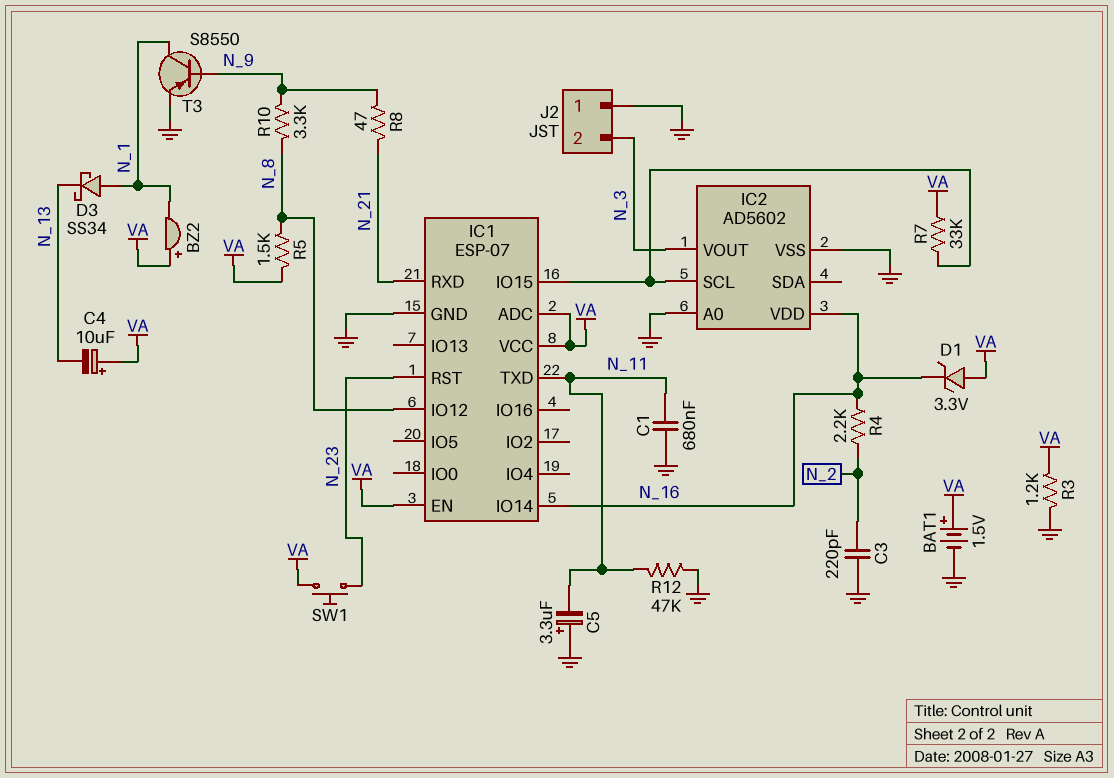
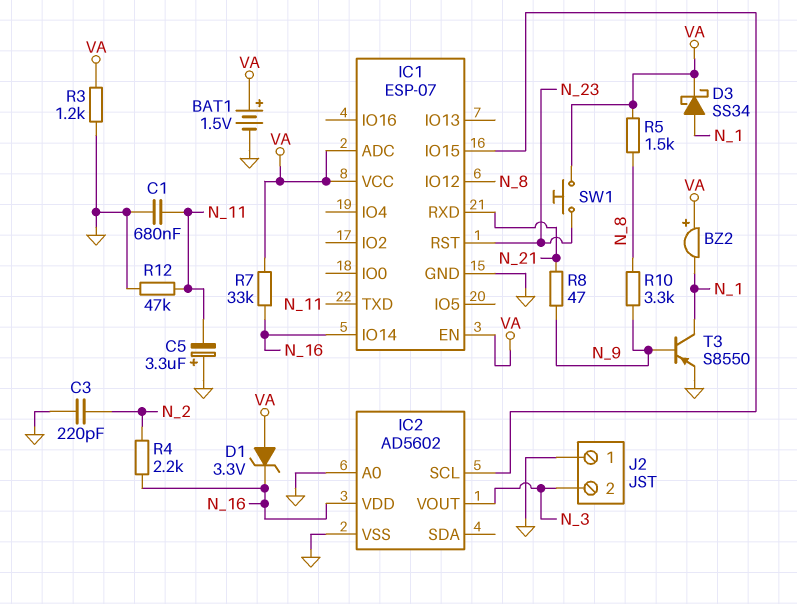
C4: 10uF (plus VA, minus N_13) -> none
D3: schottky SS34 (A N_1, K N_13) -> schottky SS34 (A N_1, K VA)
R7: 33k (IC1/IO15, VA) -> 33k (N_16, VA)

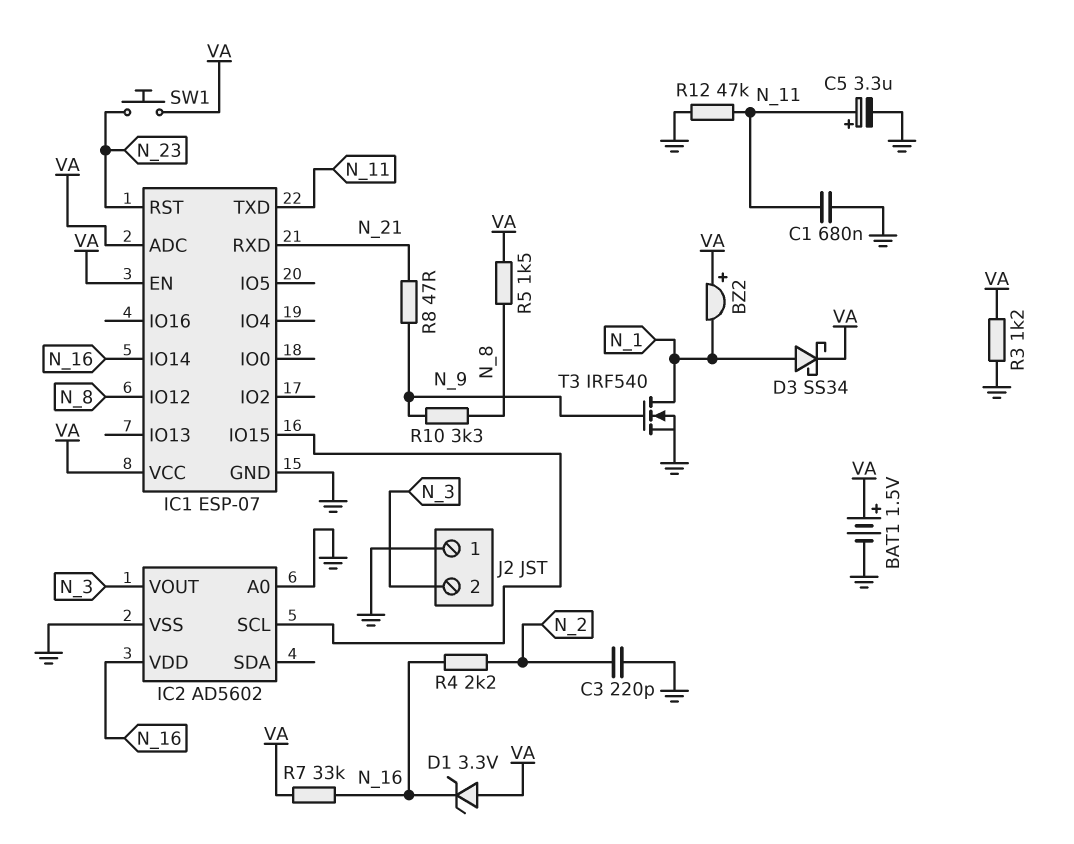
C5: 3.3uF (plus GND, minus N_11) -> 3.3uF (plus N_11, minus GND)
T3: PNP S8550 (B N_9, C N_1, E GND) -> NMOS IRF540 (G N_9, D N_1, S GND)

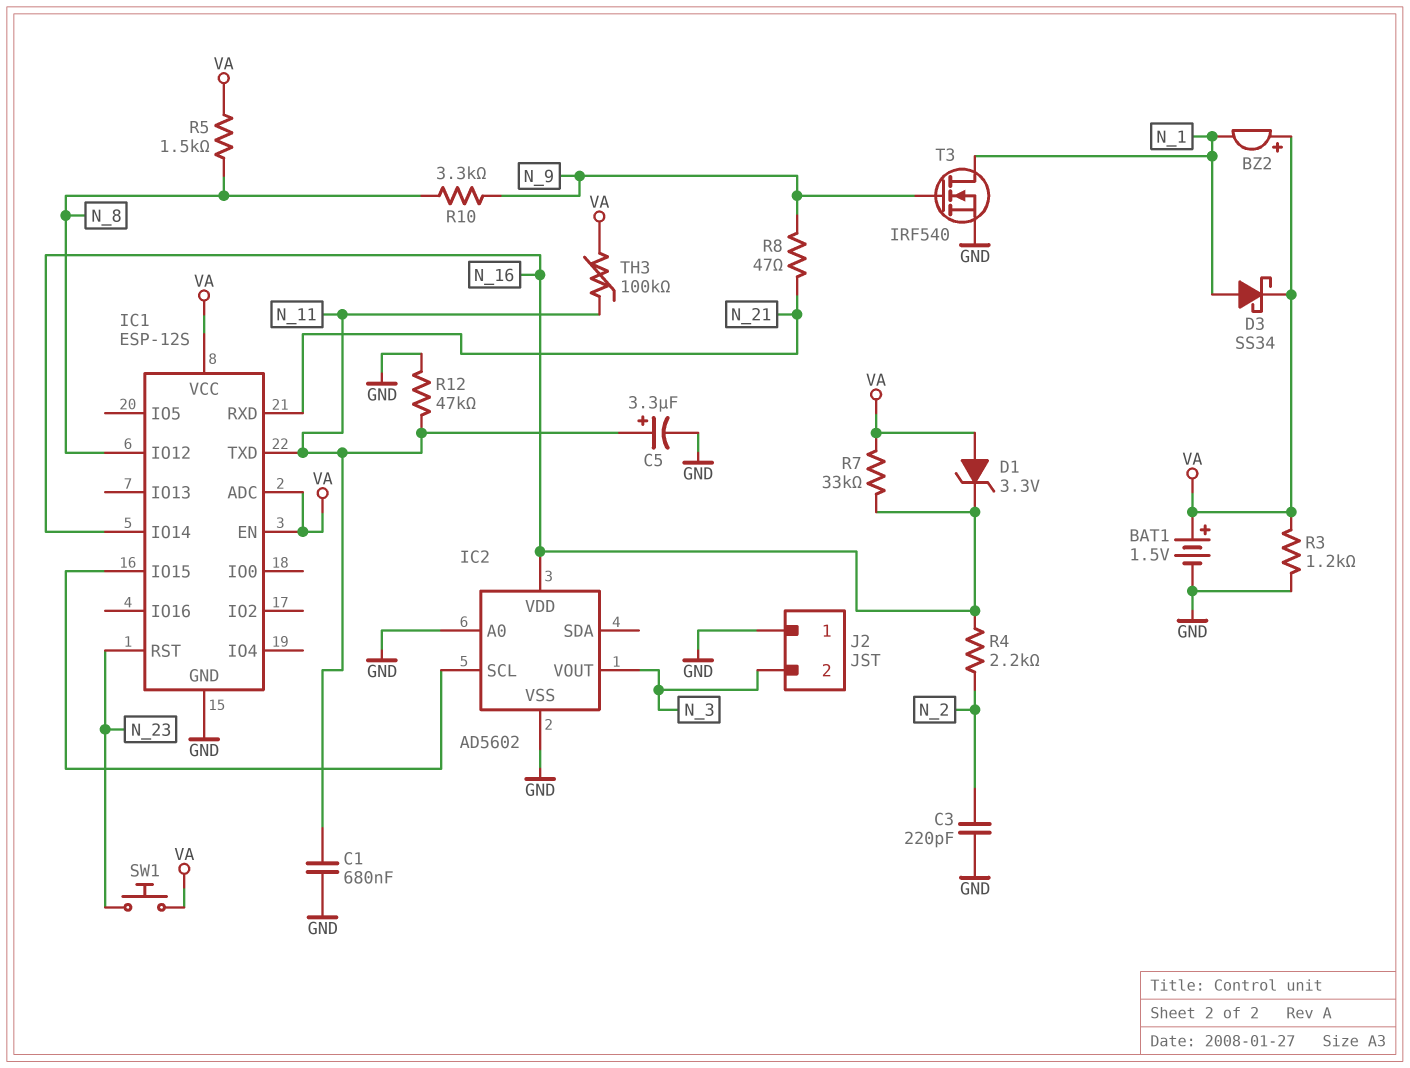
IC1: ESP-07 -> ESP-12S
TH3: none -> 100k (N_11, VA)

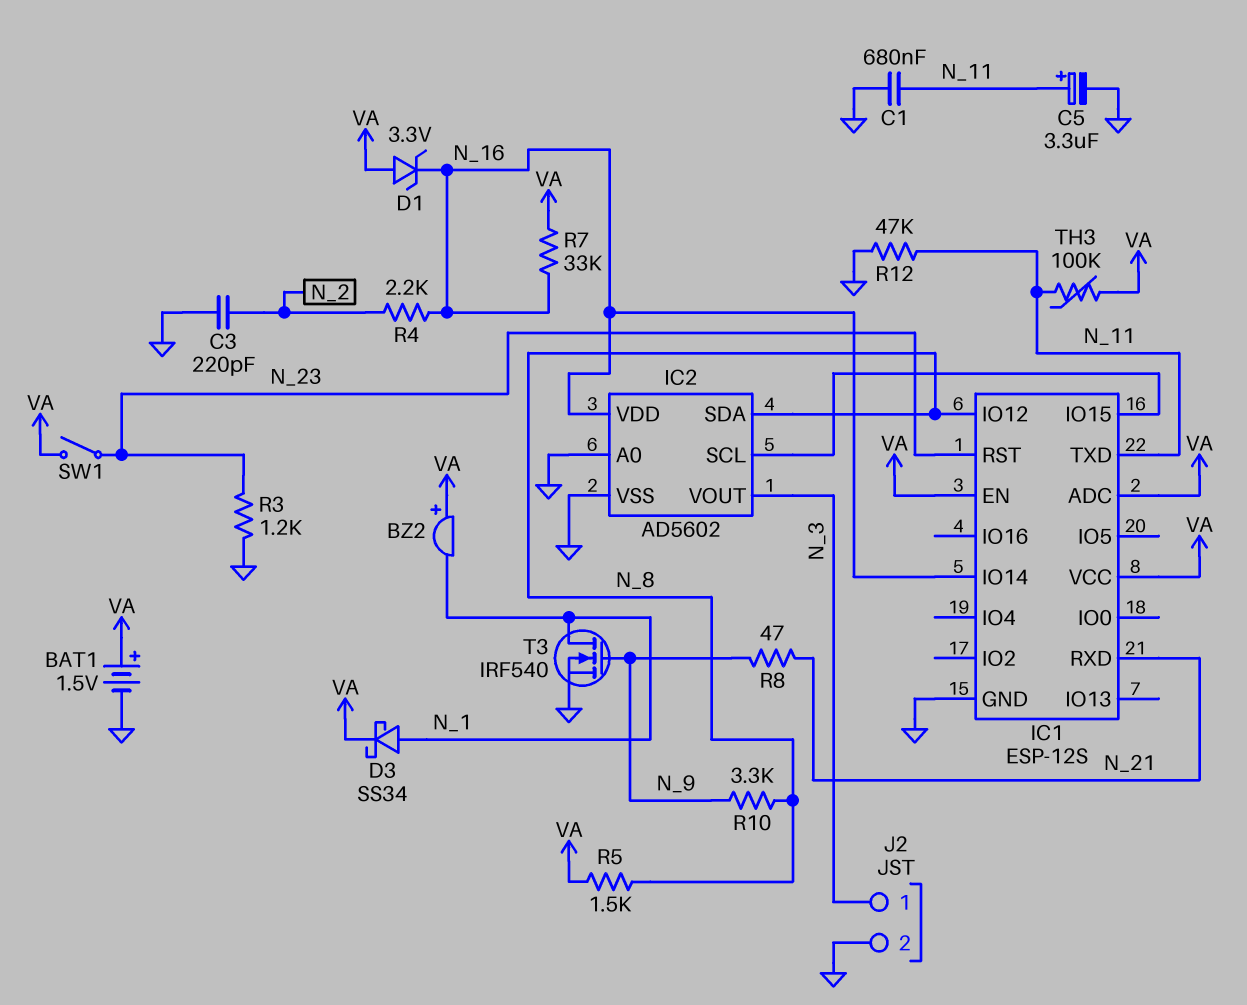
IC2 pin SDA: none -> N_8
J2 pin 1: GND -> N_3
J2 pin 2: N_3 -> GND
R3: 1.2k (GND, VA) -> 1.2k (GND, N_23)
SW1: button (N_23, VA) -> switch (N_23, VA)

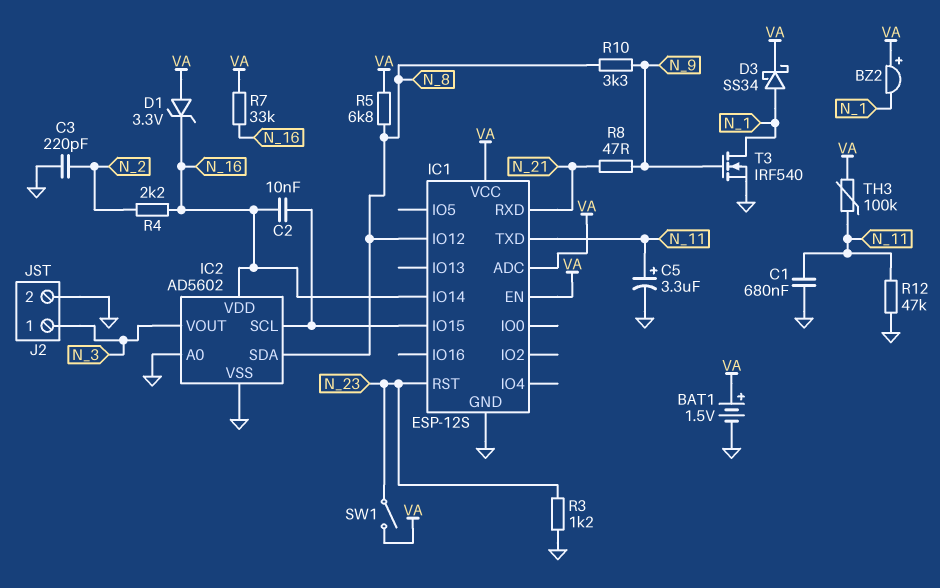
C2: none -> 10nF (IC1/IO15, N_16)
R5: 1.5k (N_8, VA) -> 6.8k (N_8, VA)

